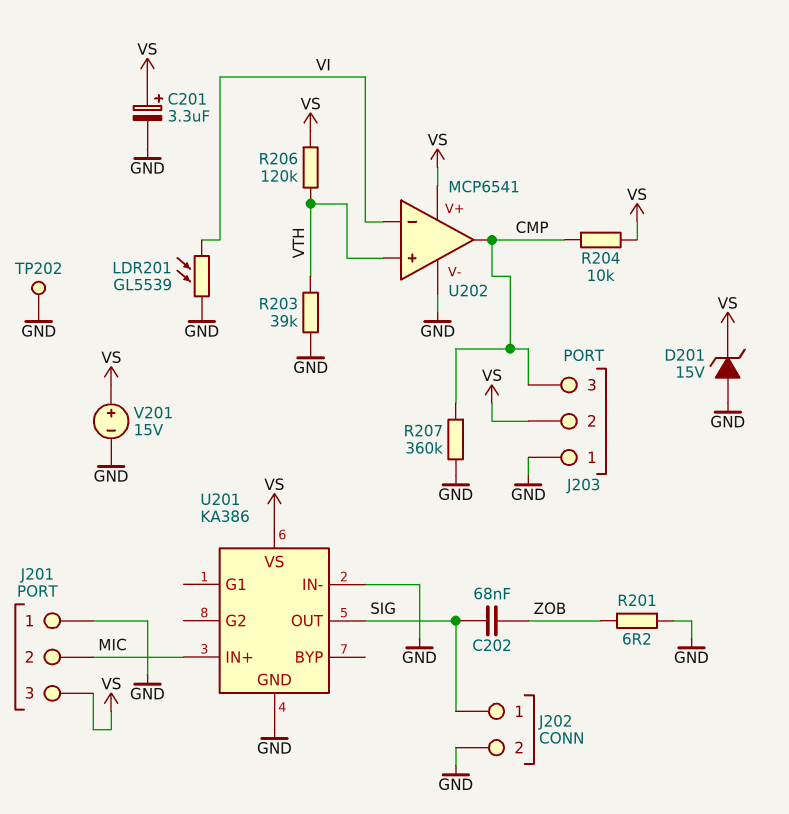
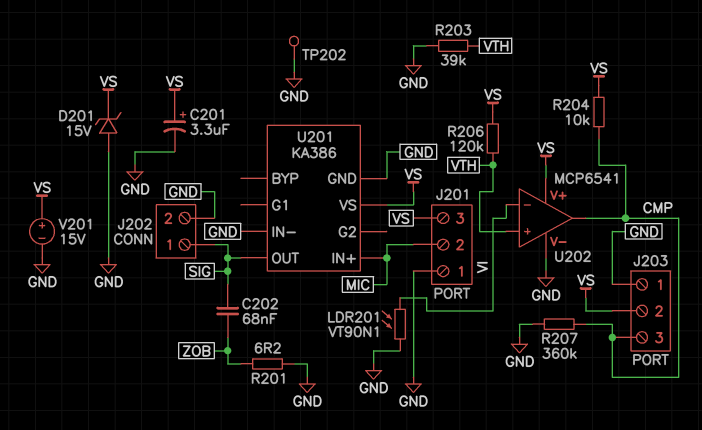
LDR201: GL5539 (GND, VI) -> VT90N1 (GND, VI)

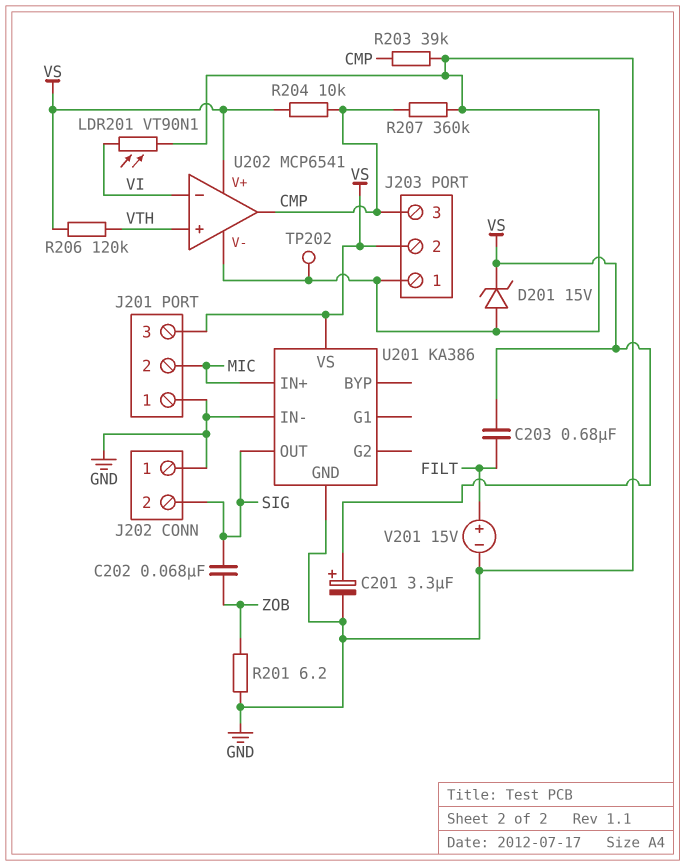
C203: none -> 680nF (FILT, VS)
J202 pin 1: SIG -> GND
J202 pin 2: GND -> SIG
R203: 39k (GND, VTH) -> 39k (CMP, GND)
V201: 15V (plus VS, minus GND) -> 15V (plus FILT, minus GND)

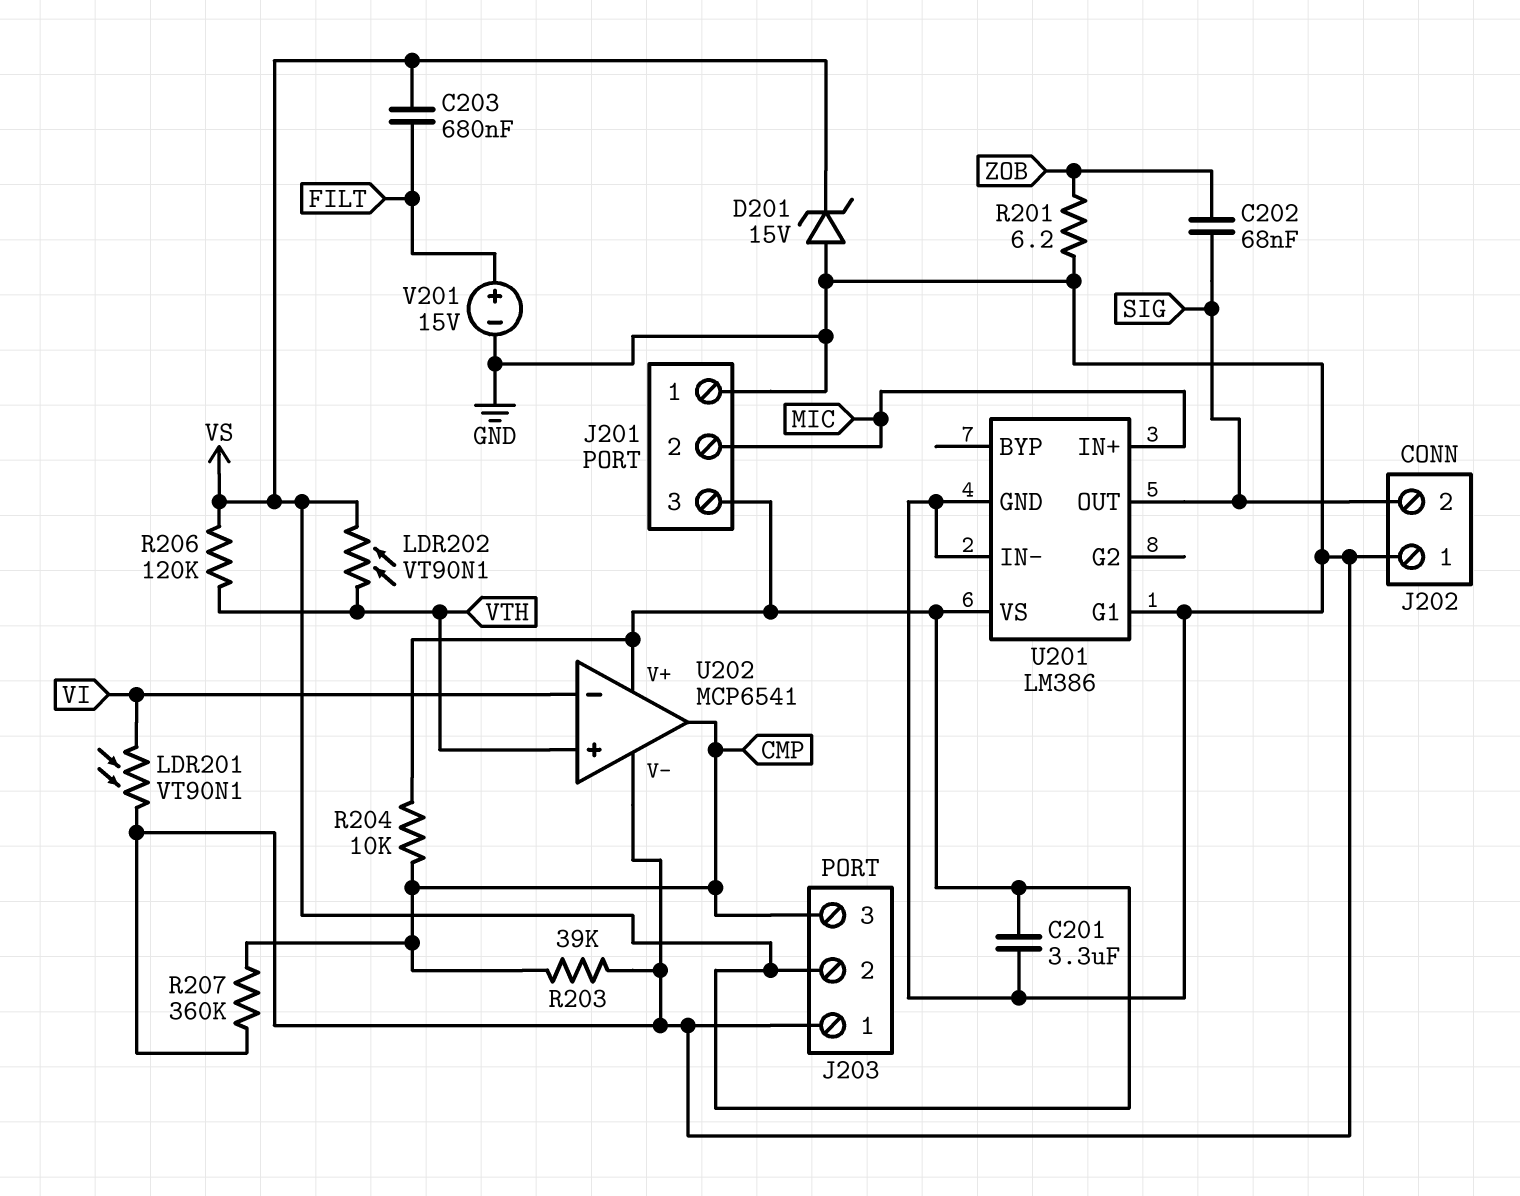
C201: 3.3uF (plus VS, minus GND) -> 3.3uF (GND, VS)
LDR202: none -> VT90N1 (VS, VTH)
TP202: test point (GND) -> none
U201: KA386 -> LM386
U201 pin G1: none -> GND

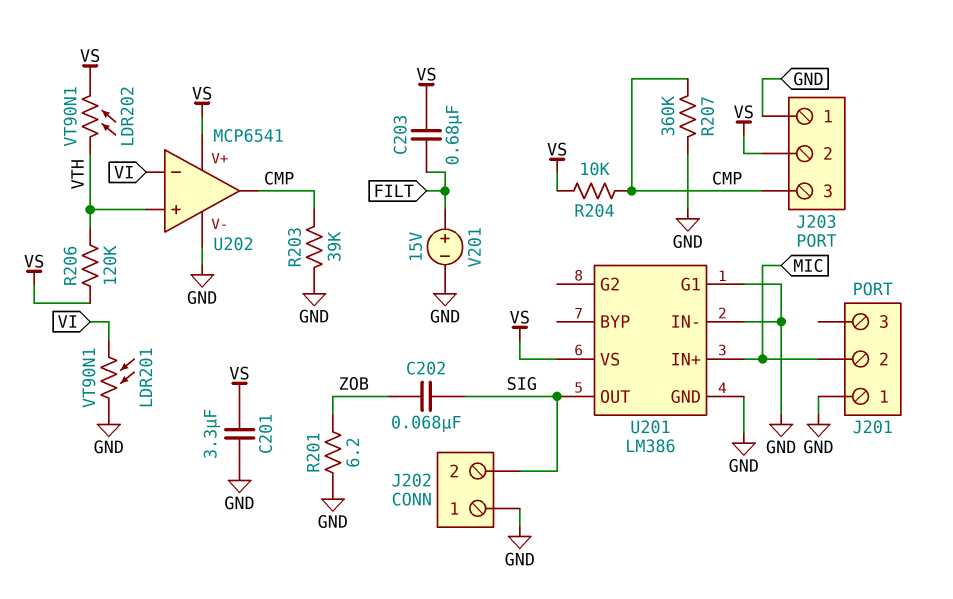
D201: zener 15V (A GND, K VS) -> none
J201 pin 3: VS -> none

